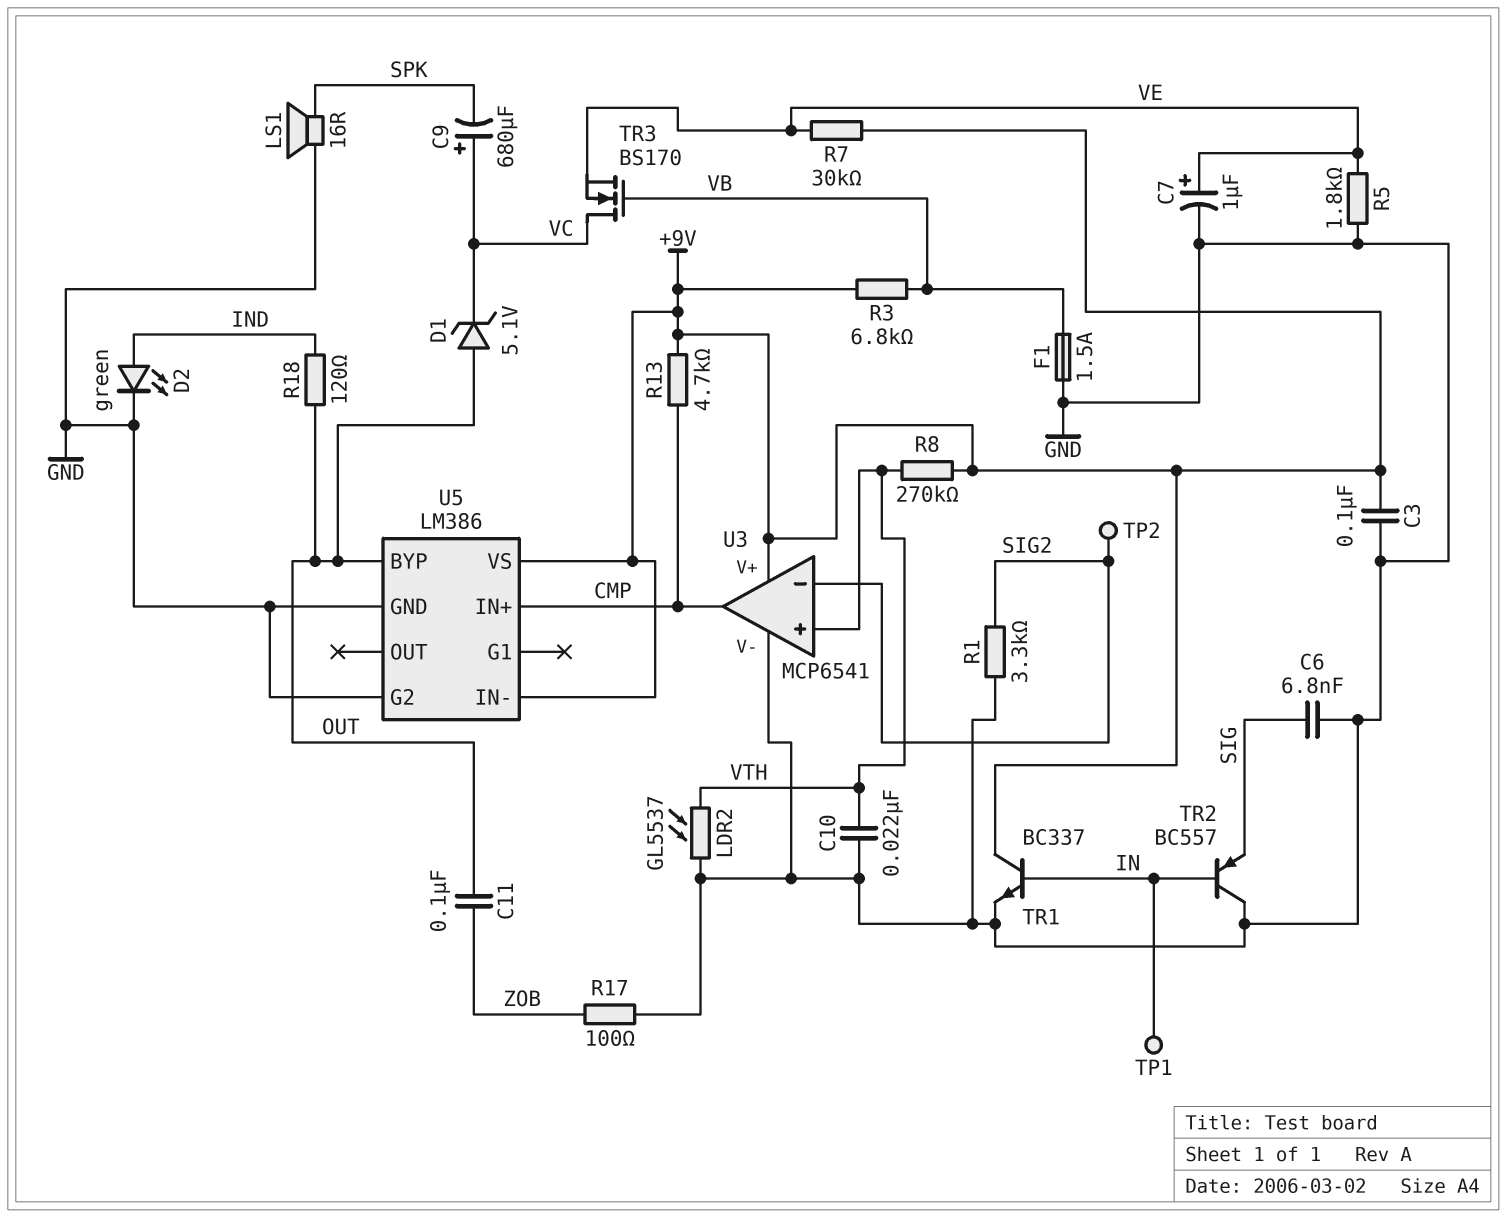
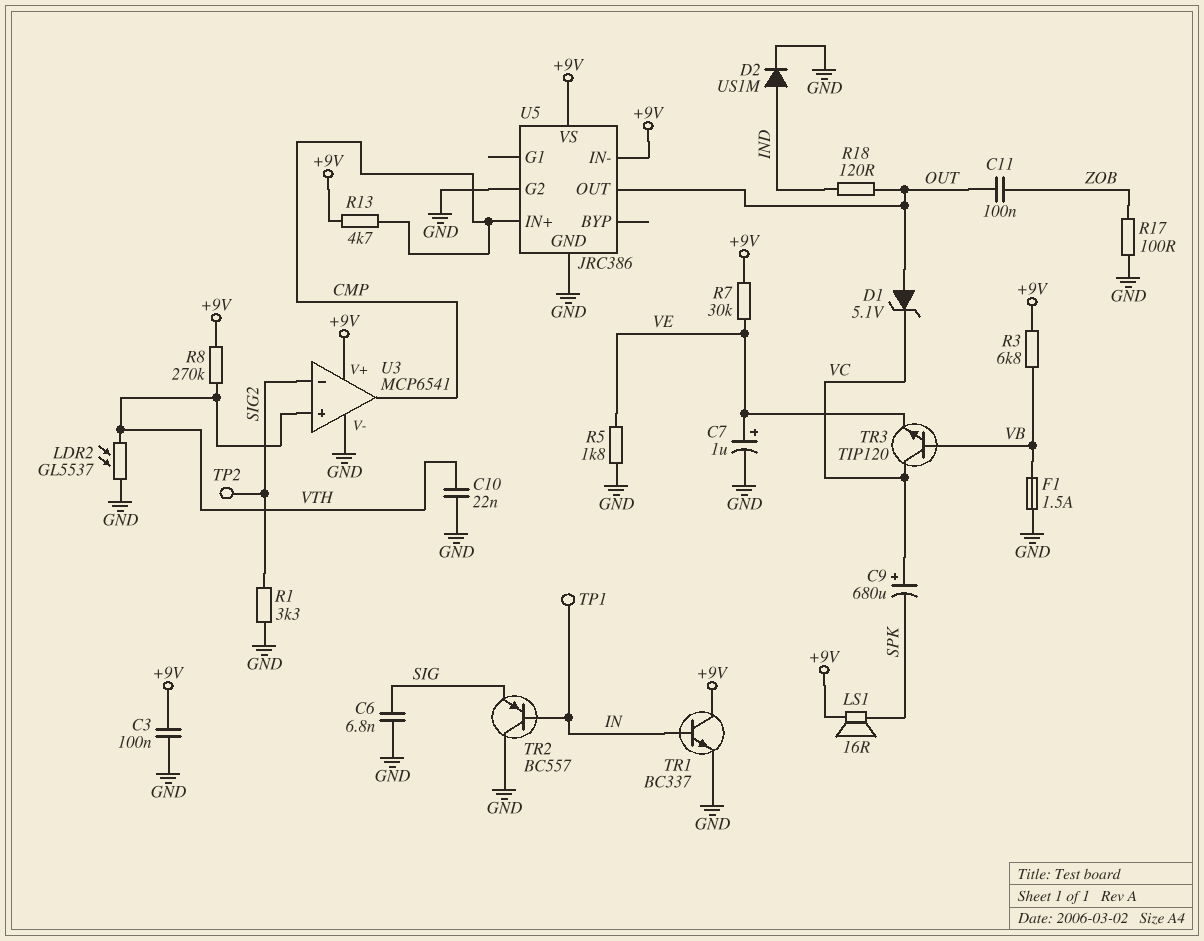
D2: LED green (A IND, K GND) -> diode US1M (A IND, K GND)
LS1: speaker 16R (GND, SPK) -> speaker 16R (+9V, SPK)
TR3: NMOS BS170 (G VB, D VC, S VE) -> NPN TIP120 (B VB, C VC, E VE)
U5: LM386 -> JRC386
U5 pin BYP: OUT -> none
U5 pin OUT: none -> OUT

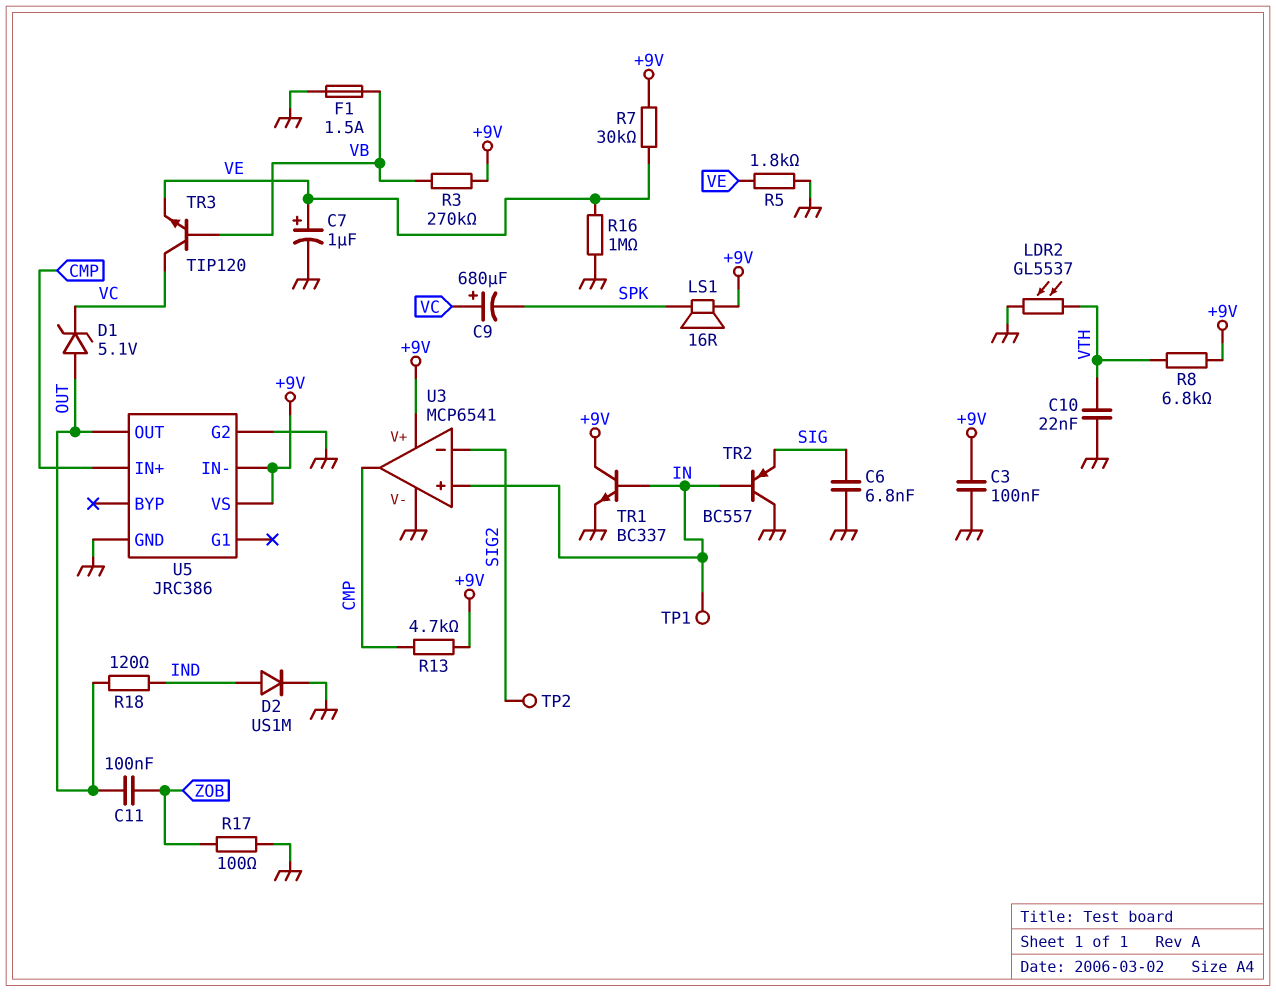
R1: 3.3k (GND, SIG2) -> none
R3: 6.8k (+9V, VB) -> 270k (+9V, VB)
R8: 270k (+9V, VTH) -> 6.8k (+9V, VTH)
R16: none -> 1M (GND, VE)
U3 pin in+: VTH -> IN

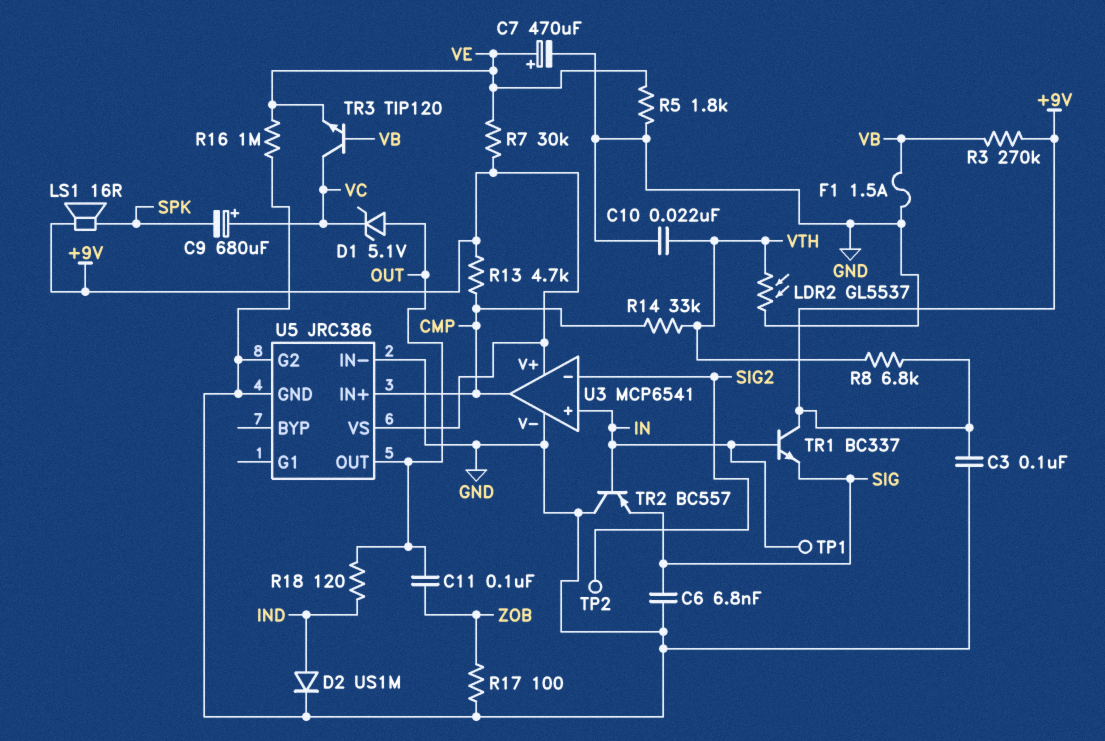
C7: 1uF (plus VE, minus GND) -> 470uF (plus VE, minus GND)
R14: none -> 33k (CMP, VTH)
TR1: NPN BC337 (B IN, C +9V, E GND) -> NPN BC337 (B IN, C +9V, E SIG)
U5 pin IN-: +9V -> GND

